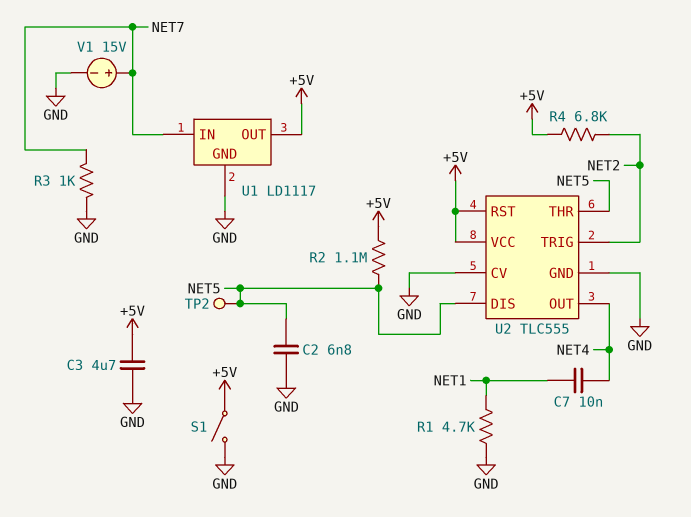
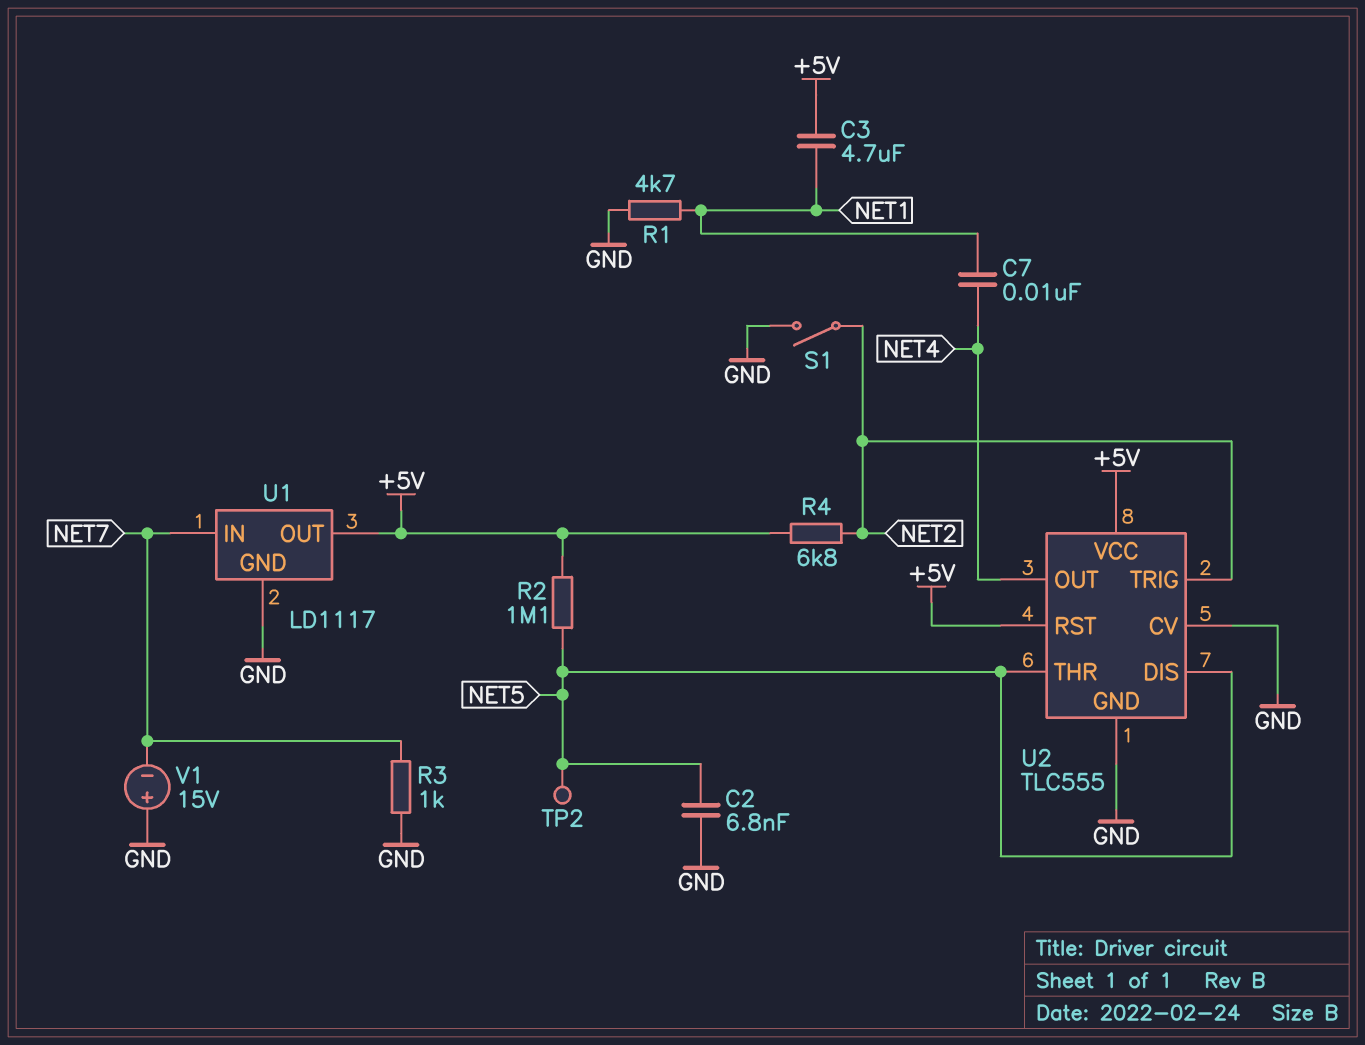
C3: 4.7uF (+5V, GND) -> 4.7uF (+5V, NET1)
S1: switch (+5V, GND) -> switch (GND, NET2)
V1: 15V (plus NET7, minus GND) -> 15V (plus GND, minus NET7)

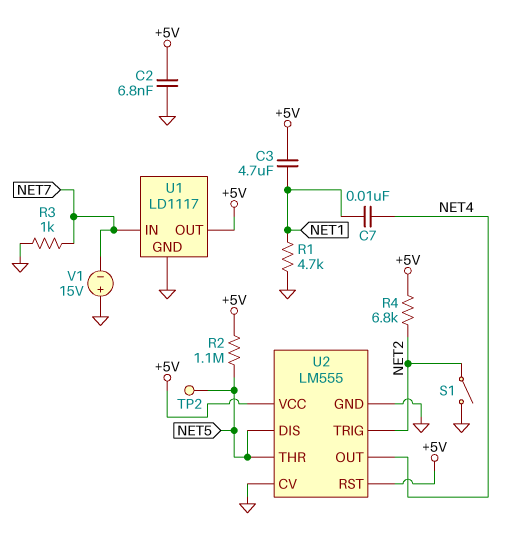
C2: 6.8nF (GND, NET5) -> 6.8nF (+5V, GND)
U2: TLC555 -> LM555

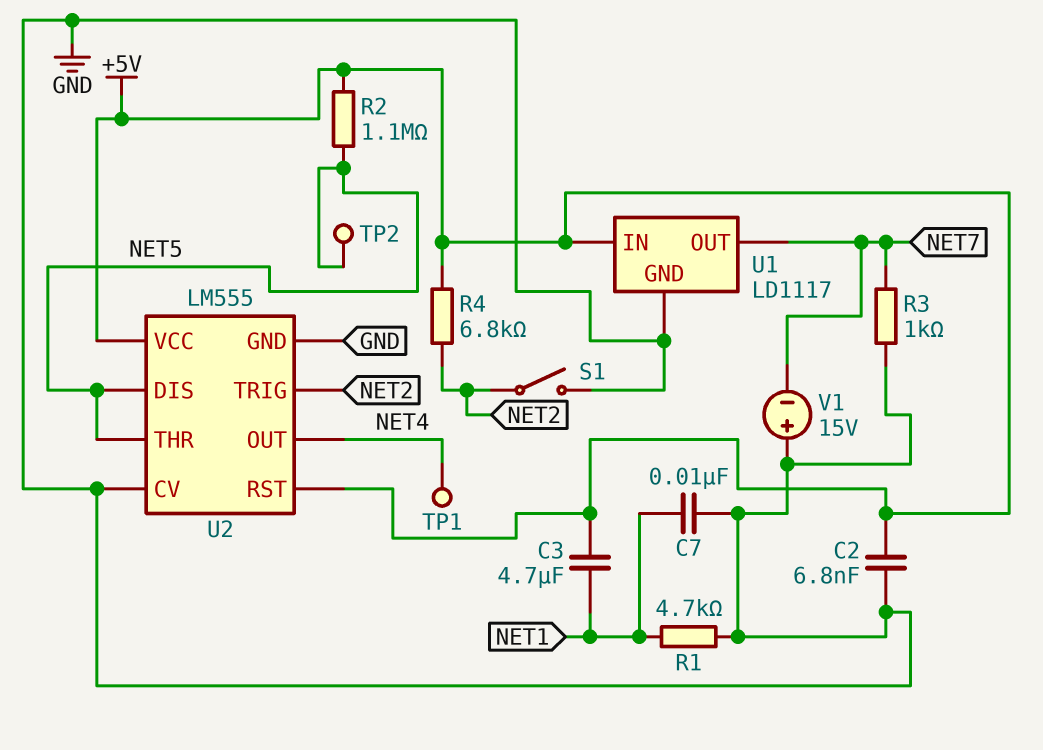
C7: 10nF (NET1, NET4) -> 10nF (GND, NET1)
TP1: none -> test point (NET4)
U1 pin IN: NET7 -> +5V
U1 pin OUT: +5V -> NET7

